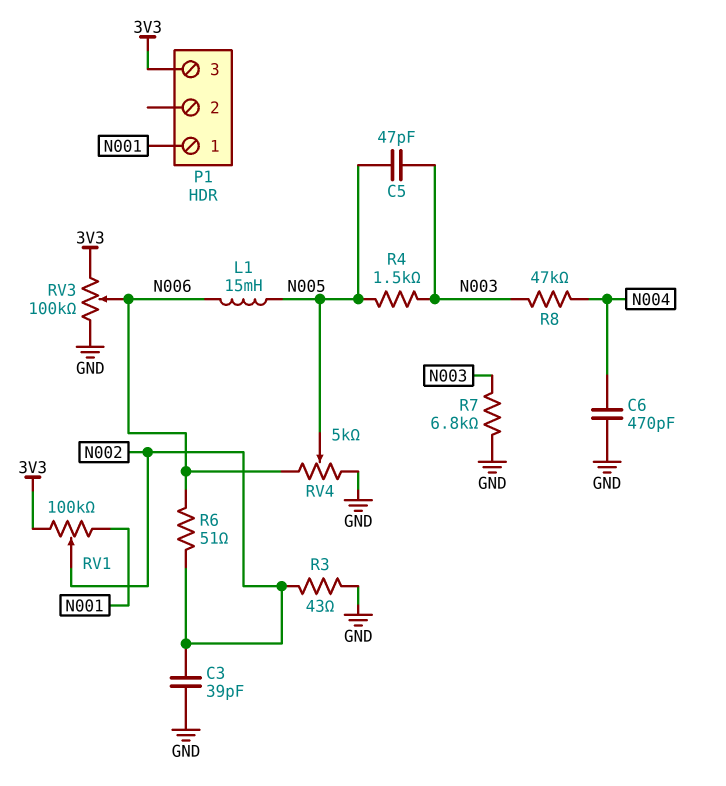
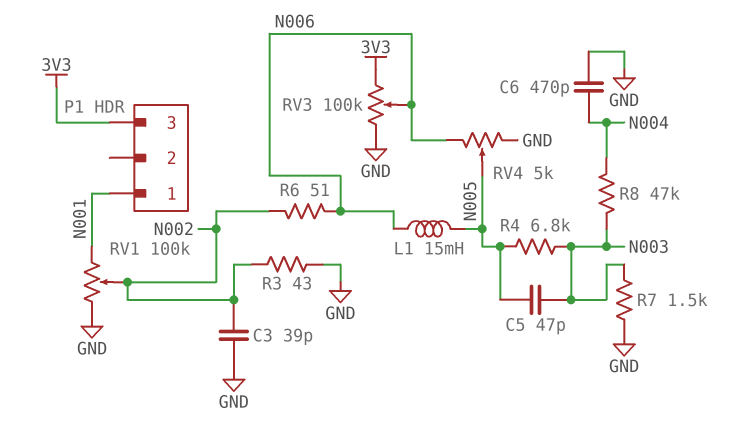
R4: 1.5k (N003, N005) -> 6.8k (N003, N005)
R7: 6.8k (GND, N003) -> 1.5k (GND, N003)
RV1: 100k (3V3, N001, wiper N002) -> 100k (GND, N001, wiper N002)

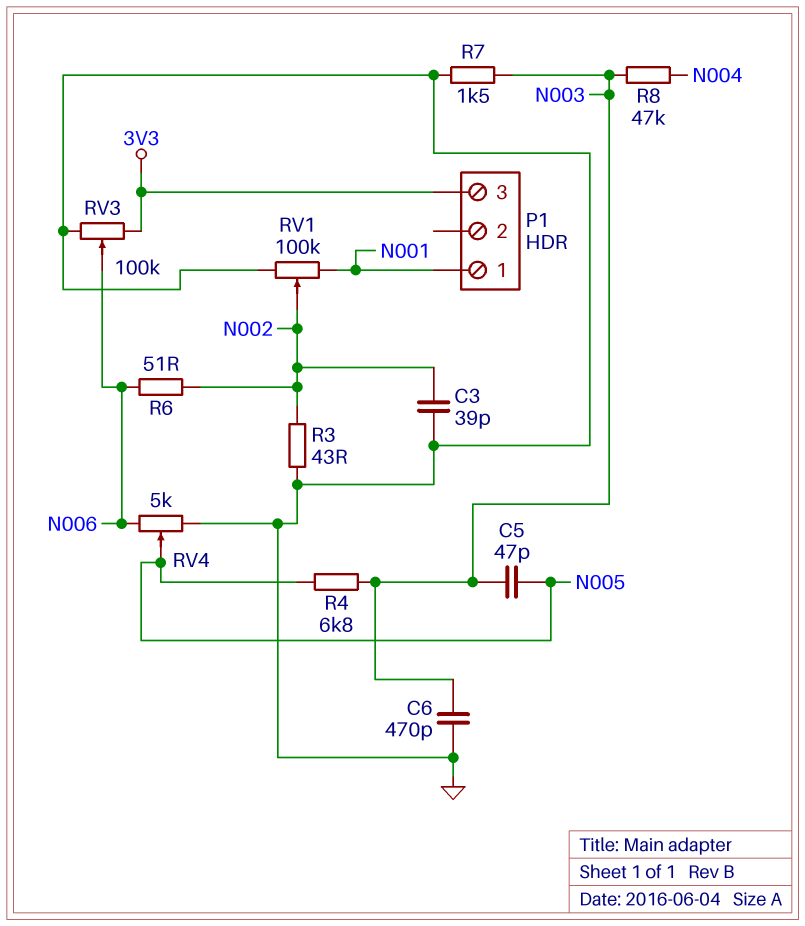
C6: 470pF (GND, N004) -> 470pF (GND, N003)
L1: 15mH (N005, N006) -> none

